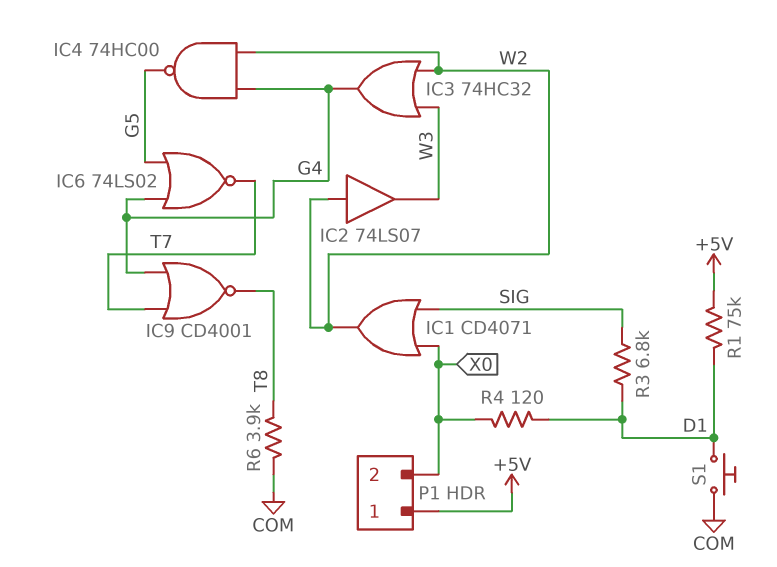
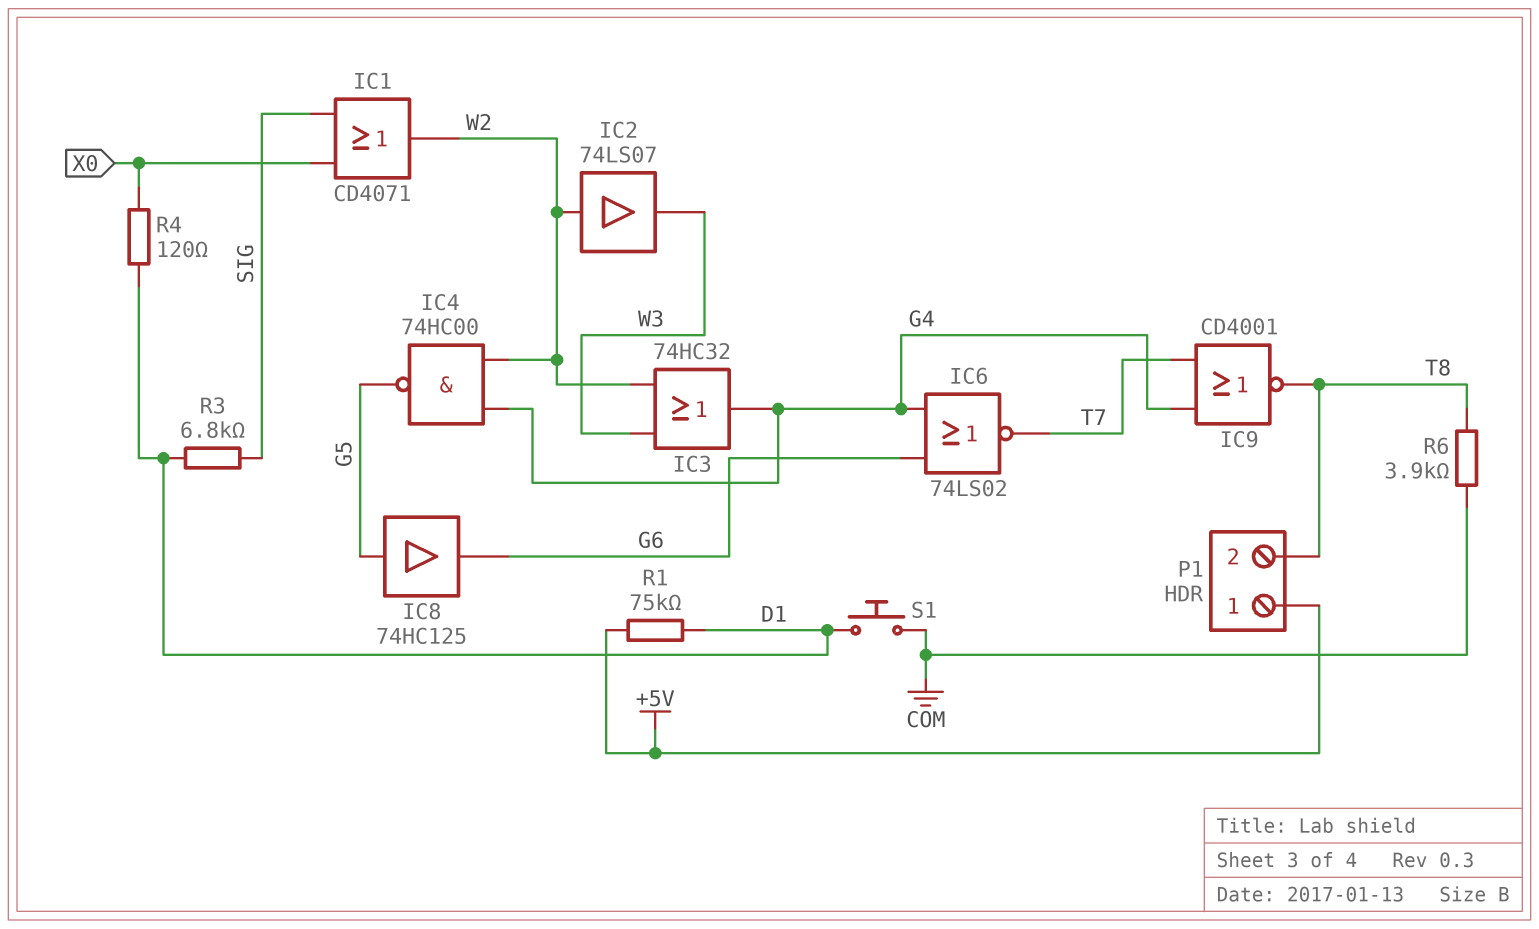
IC6: NOR 74LS02 (in G4, in G5, out T7) -> NOR 74LS02 (in G4, in G6, out T7)
IC8: none -> buffer 74HC125 (in G5, out G6)
P1 pin 2: X0 -> T8

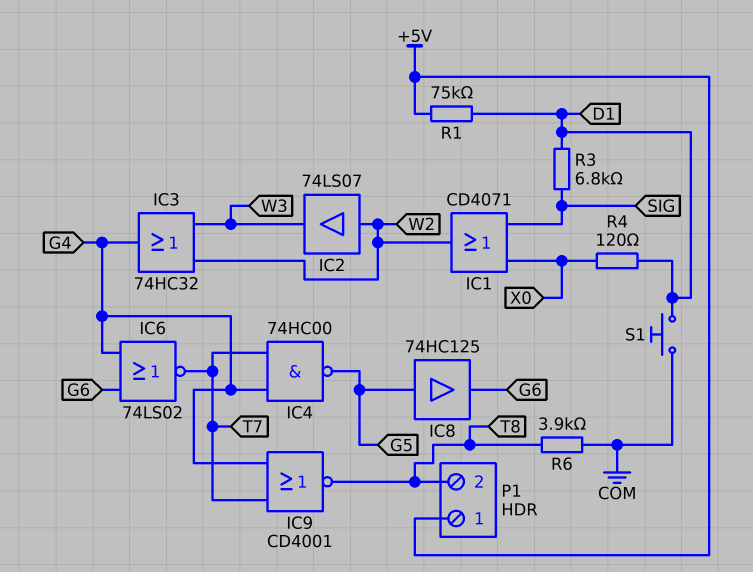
IC4: NAND 74HC00 (in G4, in W2, out G5) -> NAND 74HC00 (in G4, in T7, out G5)

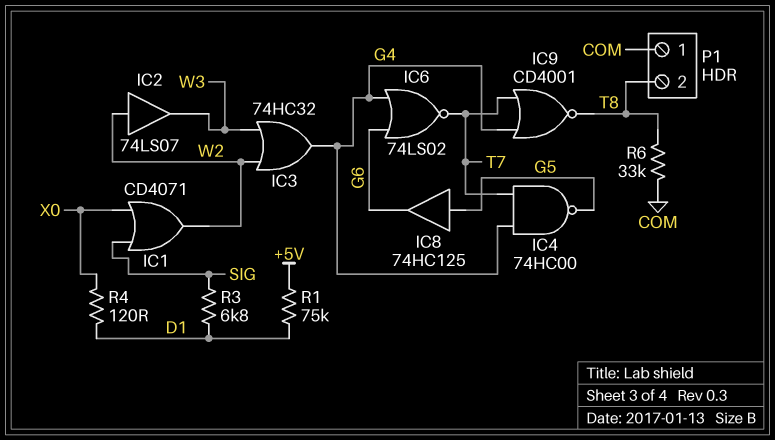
P1 pin 1: +5V -> COM
R6: 3.9k (COM, T8) -> 33k (COM, T8)
S1: button (COM, D1) -> none

